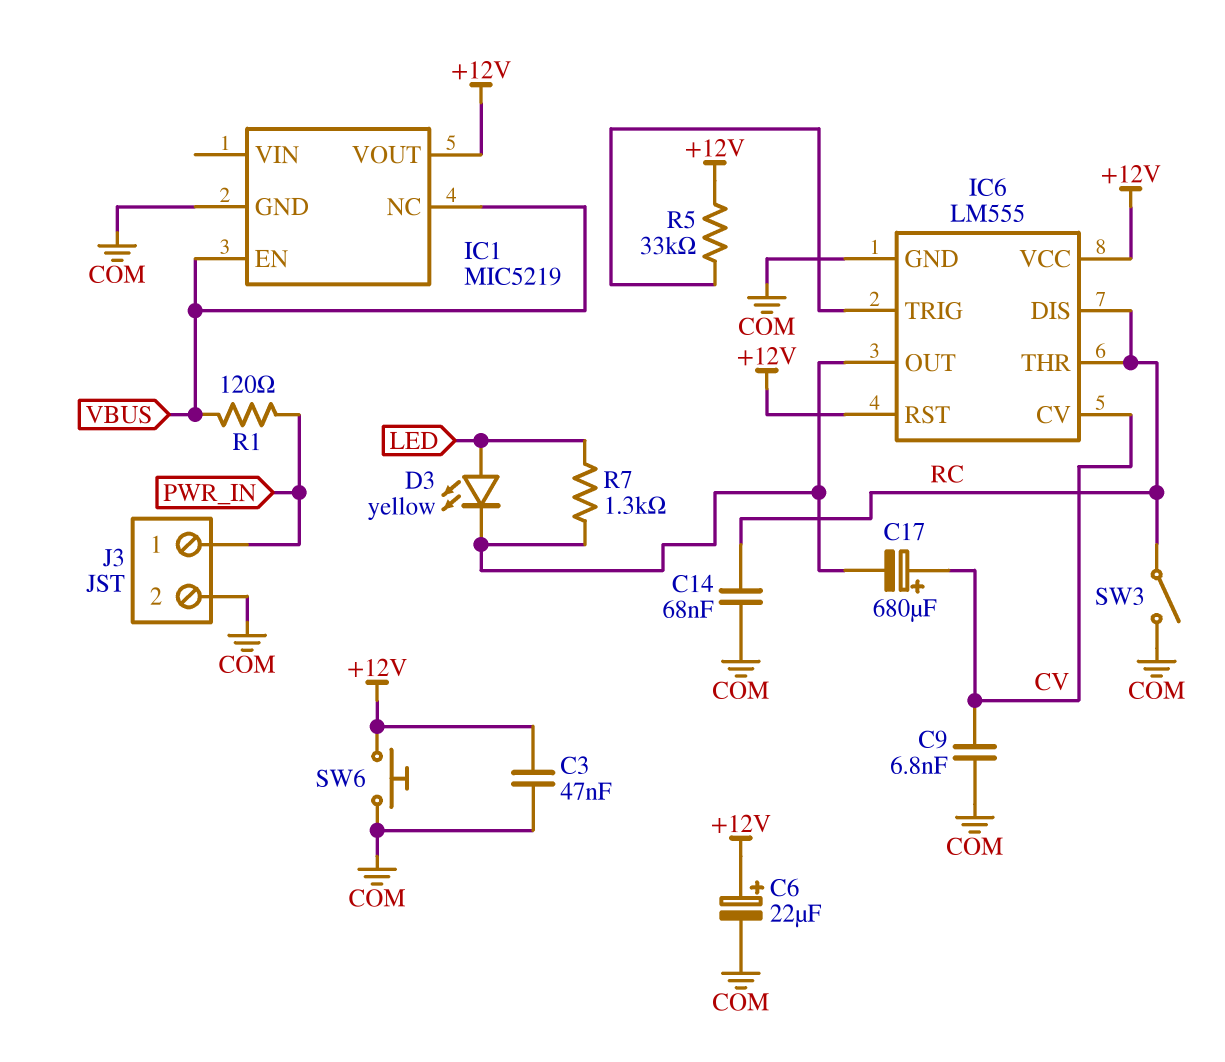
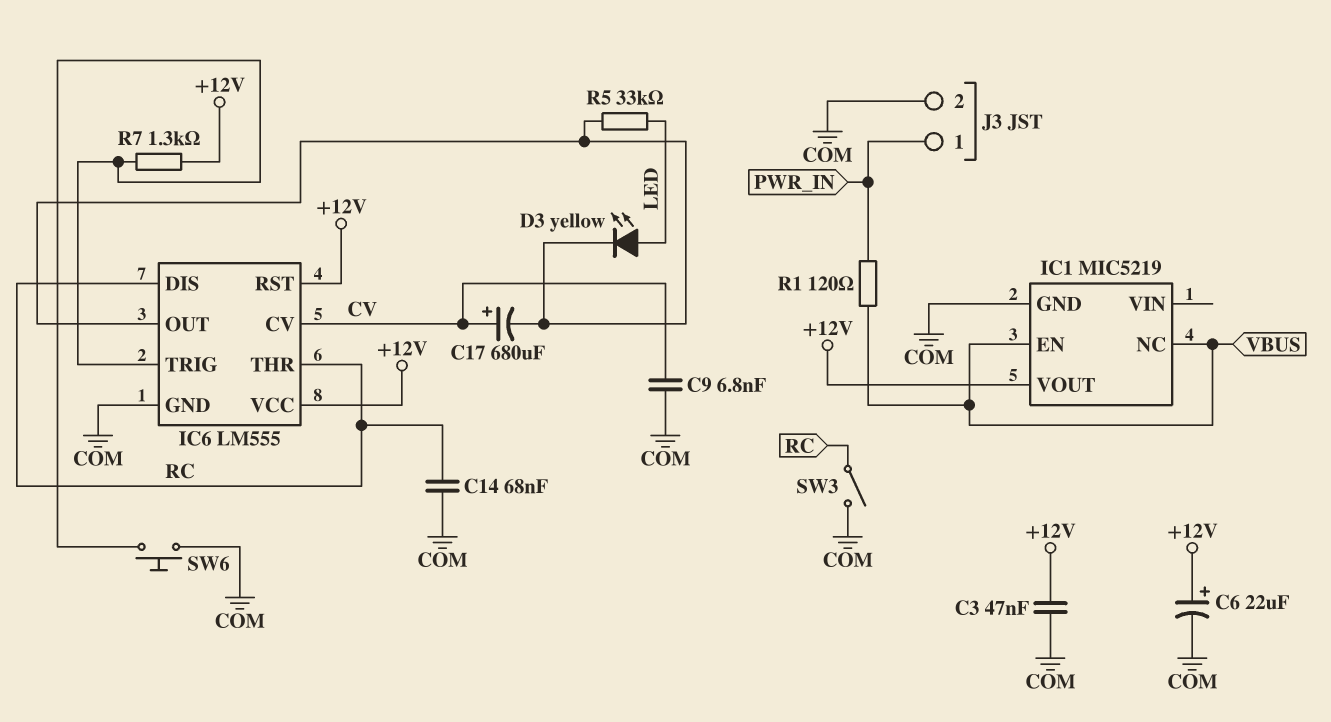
R5: 33k (+12V, IC6/TRIG) -> 33k (IC6/OUT, LED)
R7: 1.3k (IC6/OUT, LED) -> 1.3k (+12V, IC6/TRIG)
SW6: button (+12V, COM) -> button (COM, IC6/TRIG)

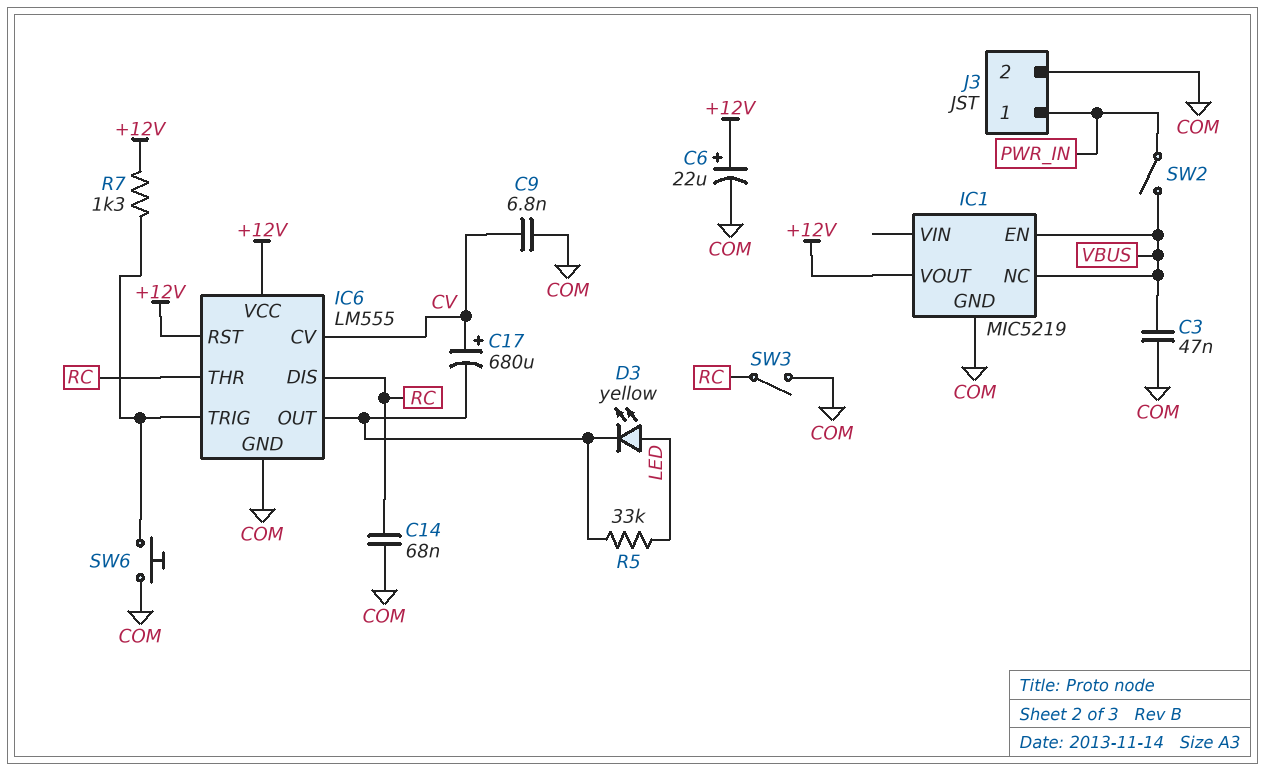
C3: 47nF (+12V, COM) -> 47nF (COM, VBUS)
R1: 120 (PWR_IN, VBUS) -> none
SW2: none -> switch (PWR_IN, VBUS)

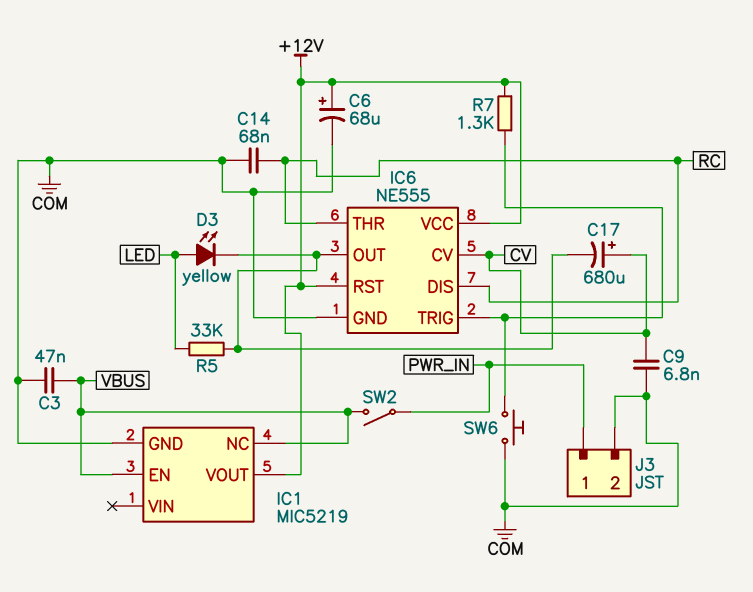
C6: 22uF (plus +12V, minus COM) -> 68uF (plus +12V, minus COM)
IC6: LM555 -> NE555
SW3: switch (COM, RC) -> none

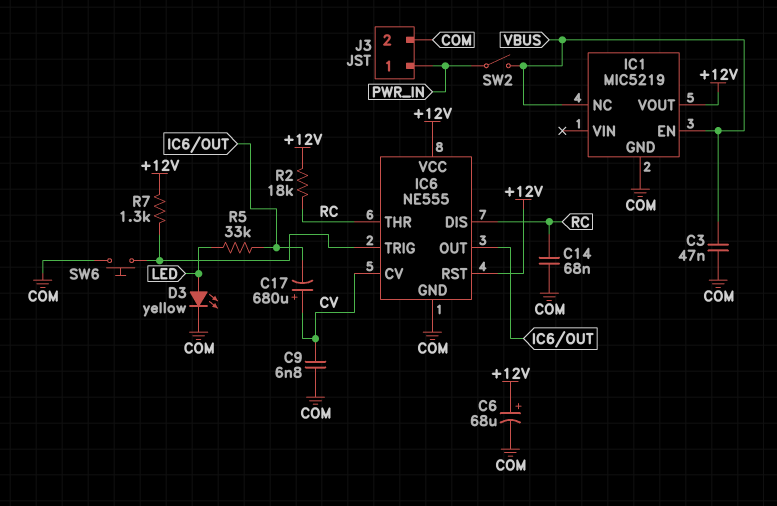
D3: LED yellow (A LED, K IC6/OUT) -> LED yellow (A LED, K COM)
R2: none -> 18k (+12V, RC)

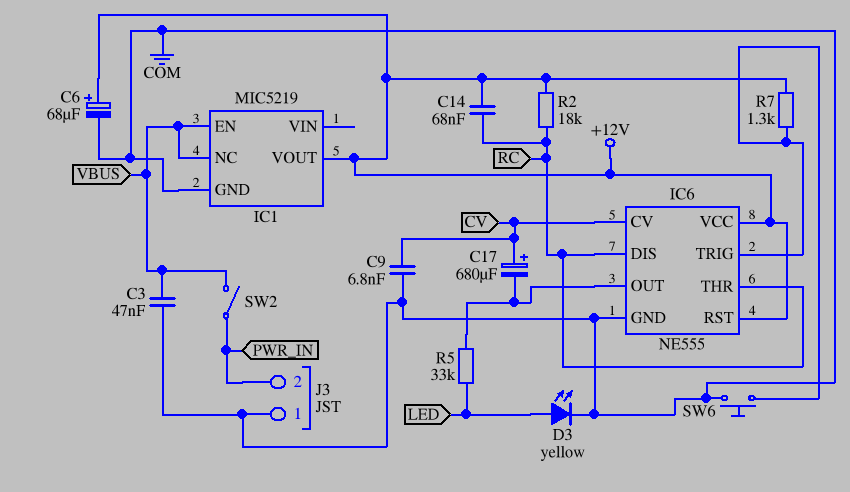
C14: 68nF (COM, RC) -> 68nF (+12V, RC)
J3 pin 1: PWR_IN -> COM
J3 pin 2: COM -> PWR_IN

